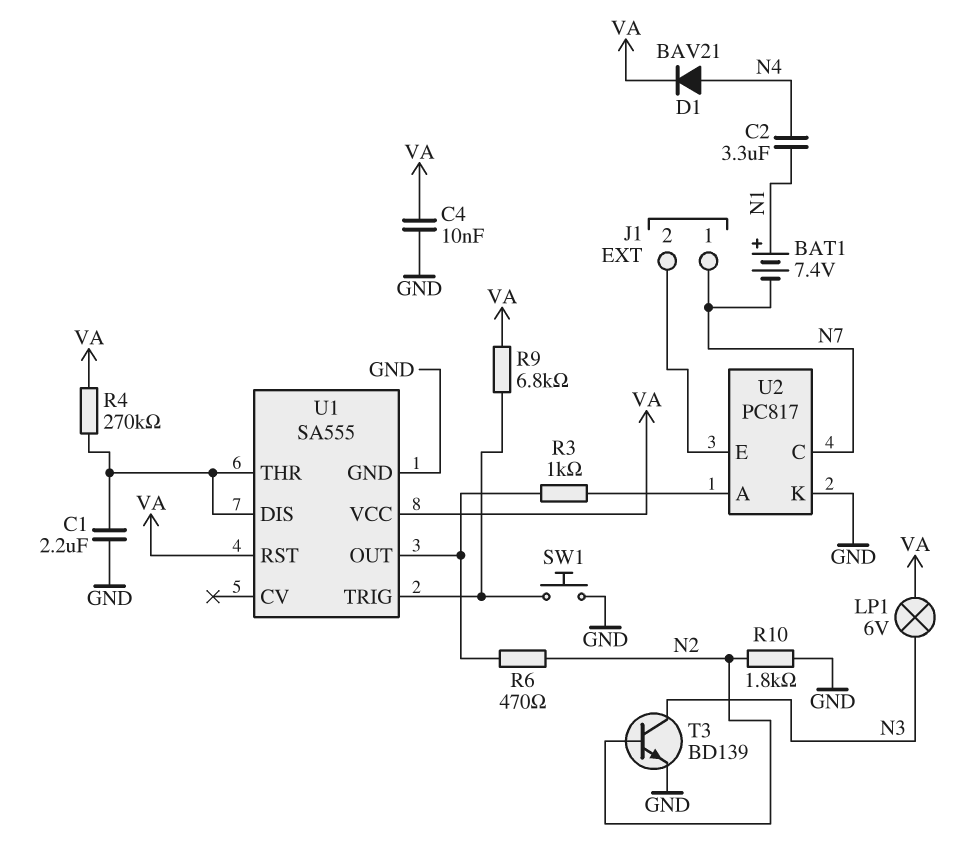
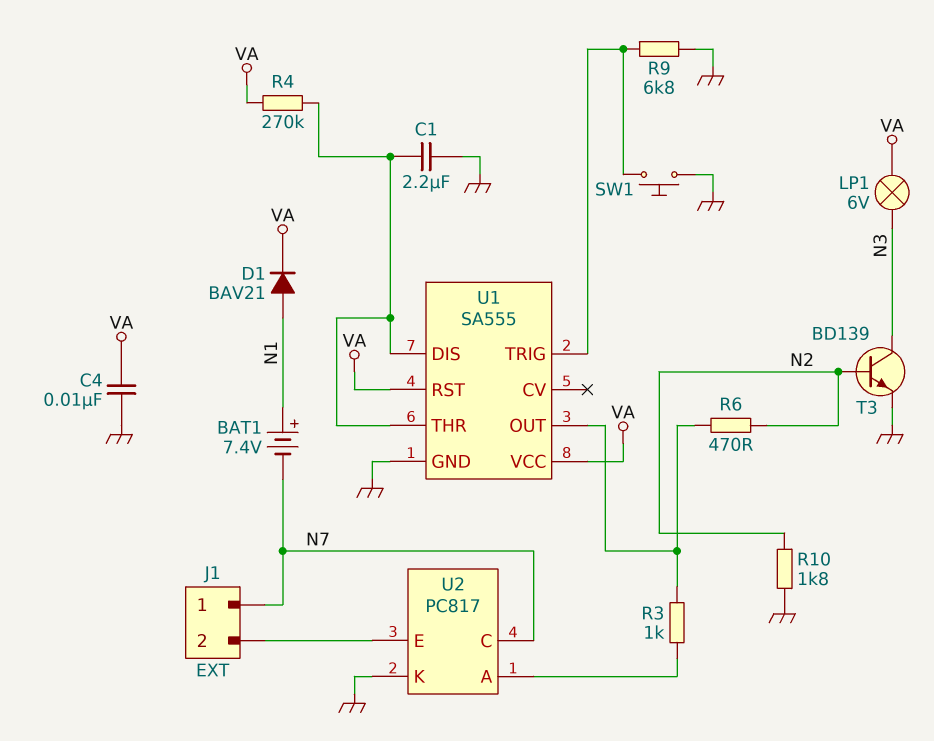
C2: 3.3uF (N1, N4) -> none
D1: diode BAV21 (A N4, K VA) -> diode BAV21 (A N1, K VA)
R9: 6.8k (U1/TRIG, VA) -> 6.8k (GND, U1/TRIG)

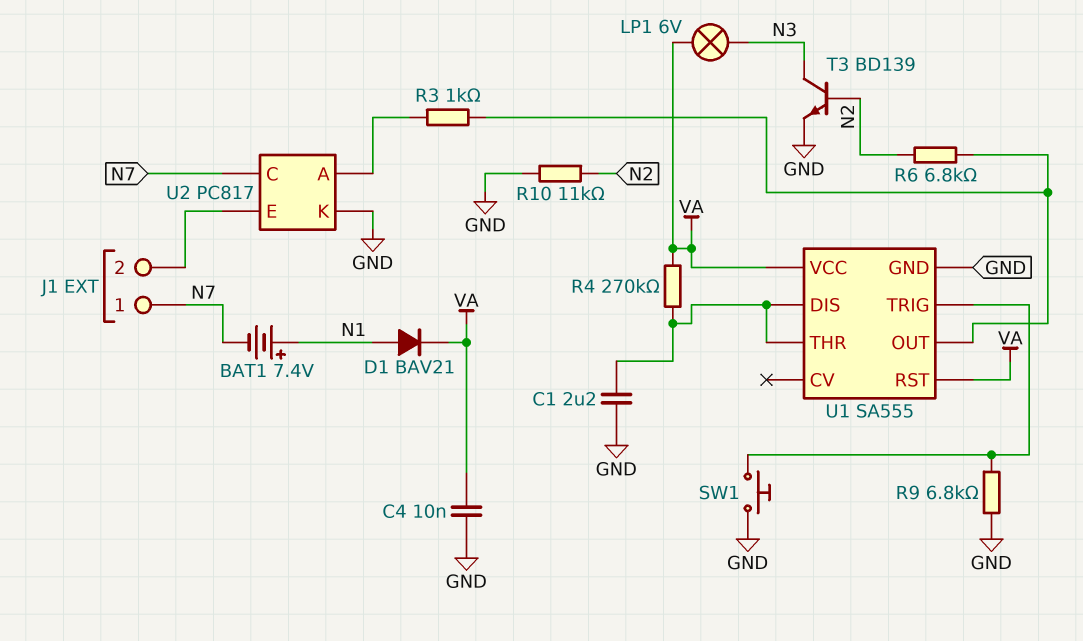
R6: 470 (N2, U1/OUT) -> 6.8k (N2, U1/OUT)
R10: 1.8k (GND, N2) -> 11k (GND, N2)

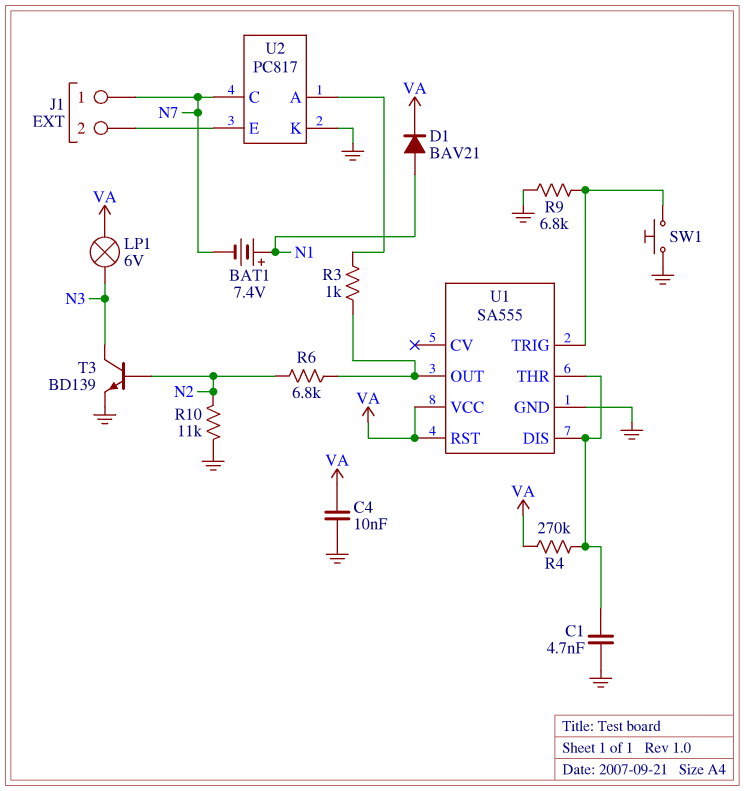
C1: 2.2uF (GND, U1/DIS) -> 4.7nF (GND, U1/DIS)

